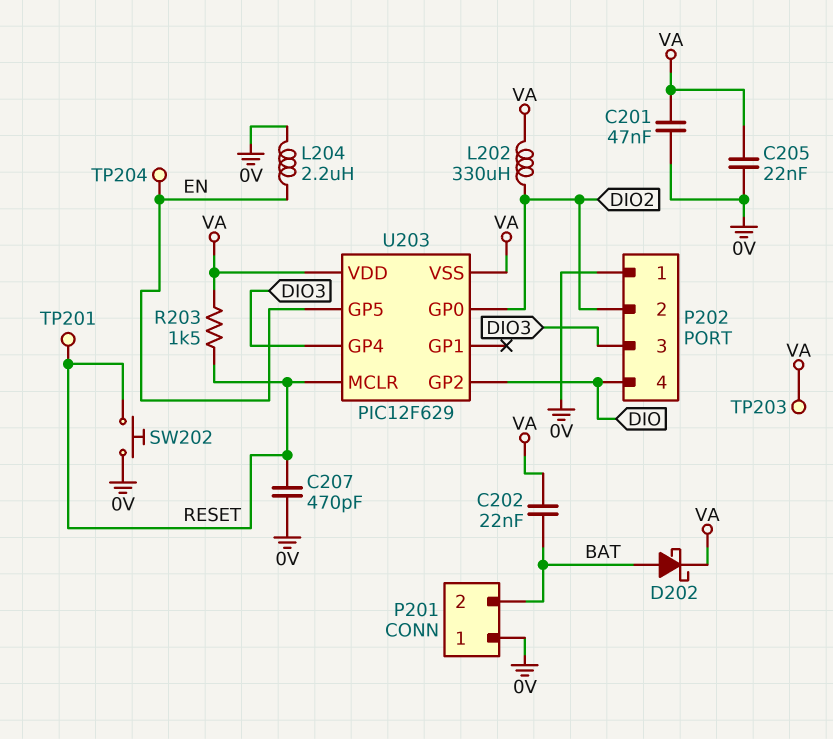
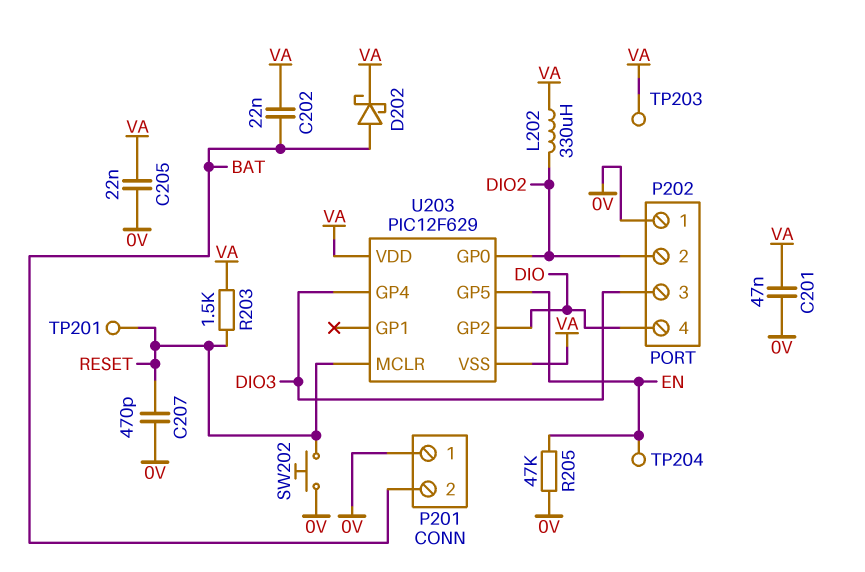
L204: 2.2uH (0V, EN) -> none
R205: none -> 47k (0V, EN)

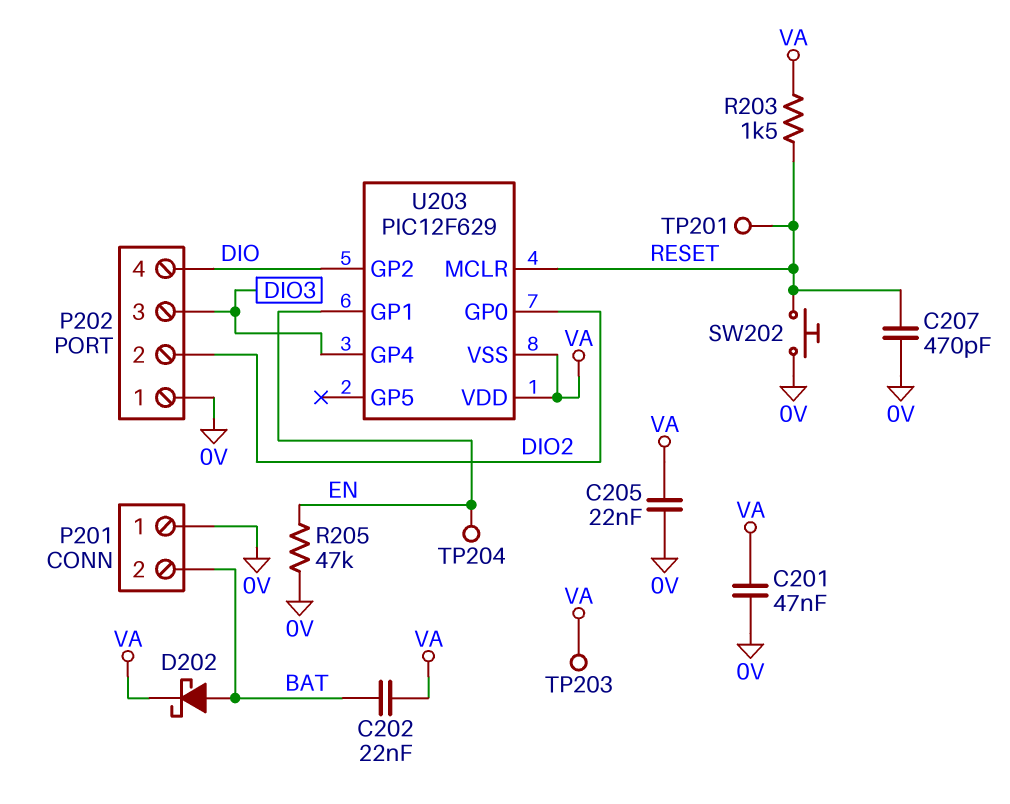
L202: 330uH (DIO2, VA) -> none
U203 pin GP1: none -> EN
U203 pin GP5: EN -> none

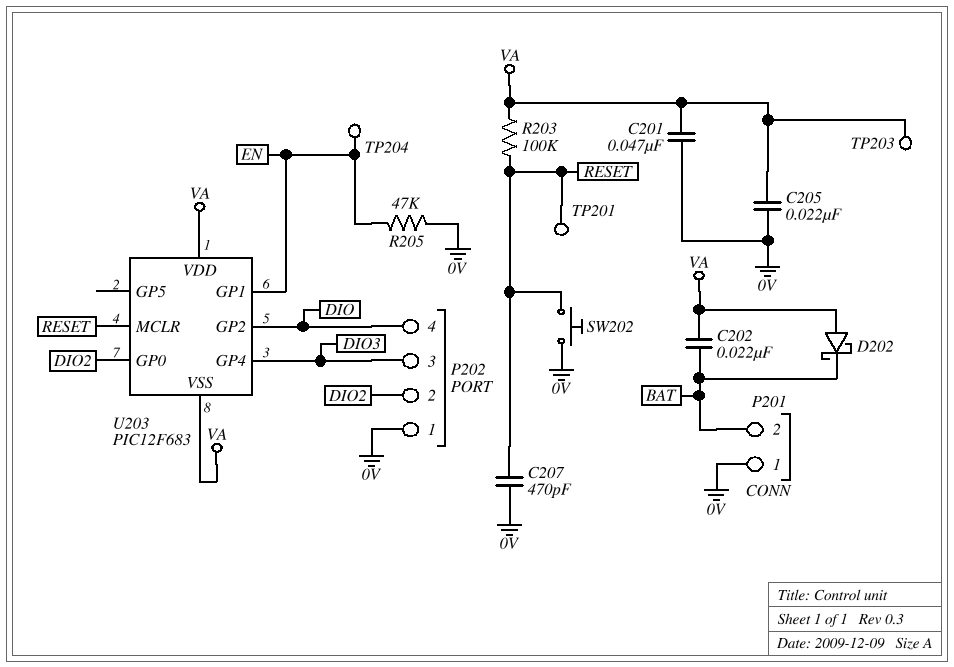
D202: schottky (A BAT, K VA) -> schottky (A VA, K BAT)
R203: 1.5k (RESET, VA) -> 100k (RESET, VA)
U203: PIC12F629 -> PIC12F683

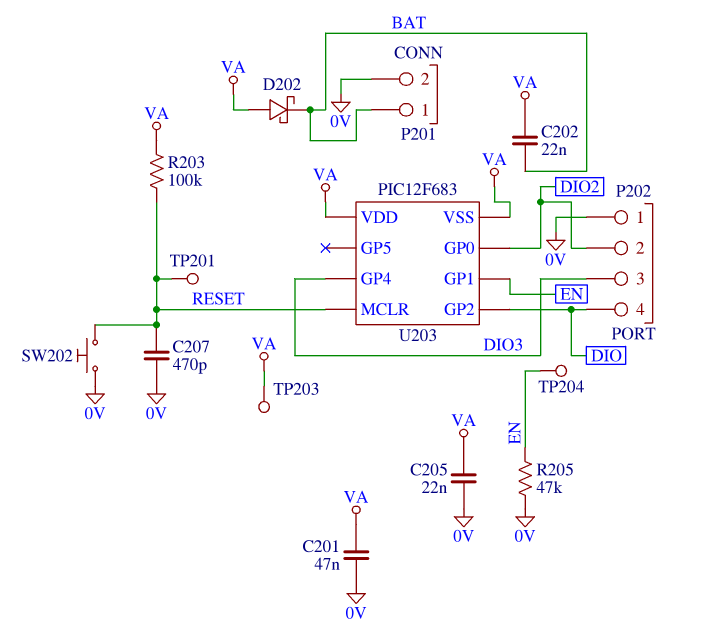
P201 pin 1: 0V -> BAT
P201 pin 2: BAT -> 0V

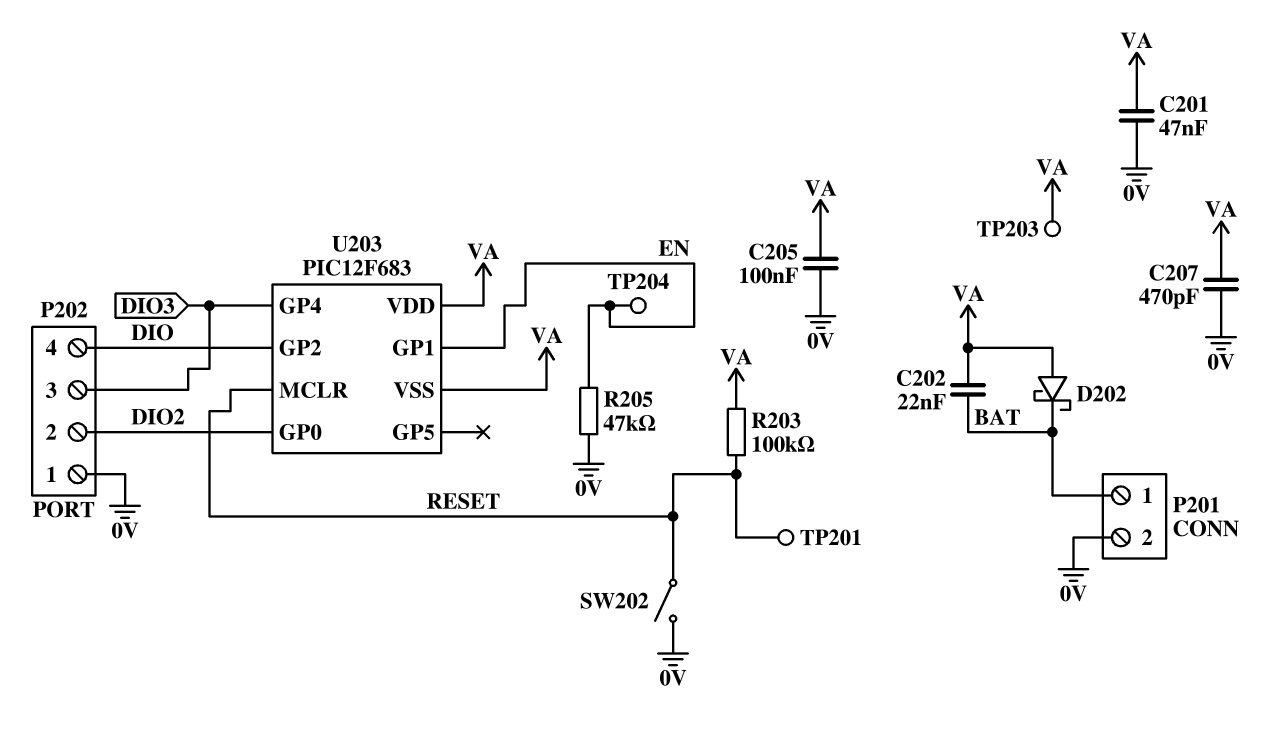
C205: 22nF (0V, VA) -> 100nF (0V, VA)
C207: 470pF (0V, RESET) -> 470pF (0V, VA)
SW202: button (0V, RESET) -> switch (0V, RESET)

